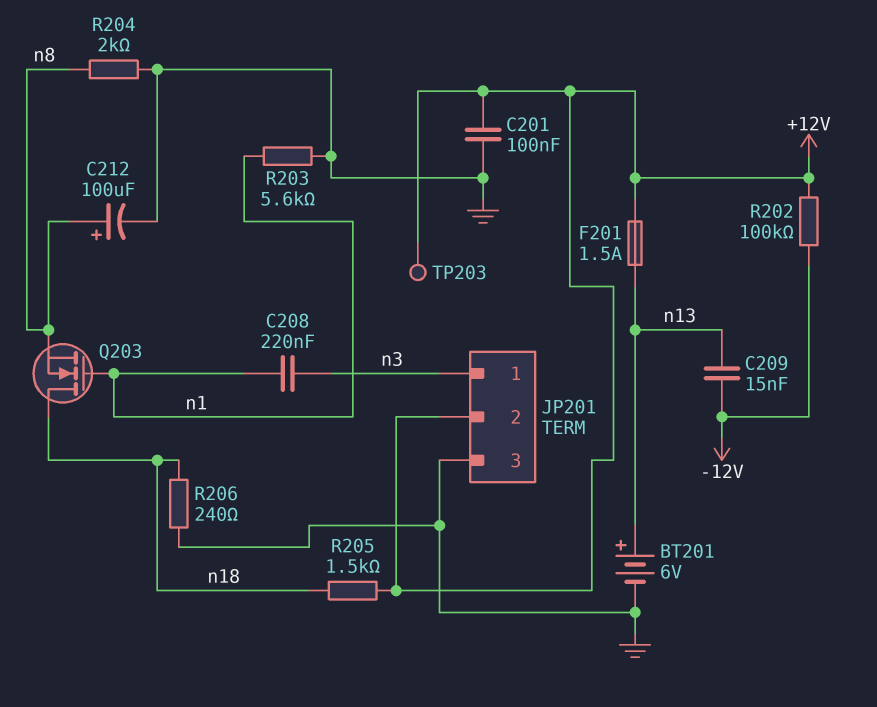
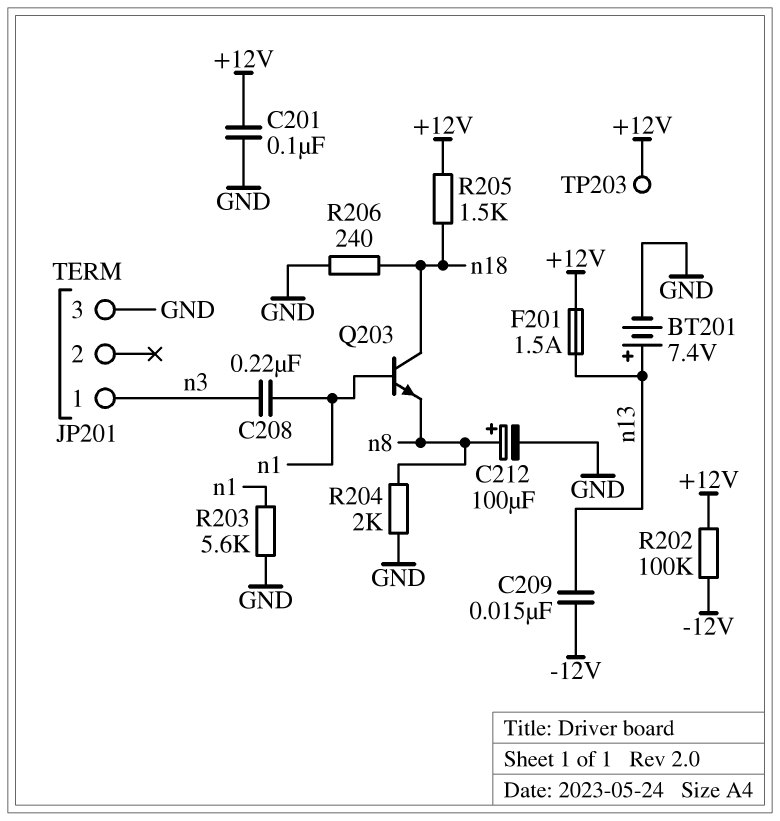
BT201: 6V (plus n13, minus GND) -> 7.4V (plus n13, minus GND)
JP201 pin 2: +12V -> none
Q203: NMOS (G n1, D n18, S n8) -> NPN (B n1, C n18, E n8)

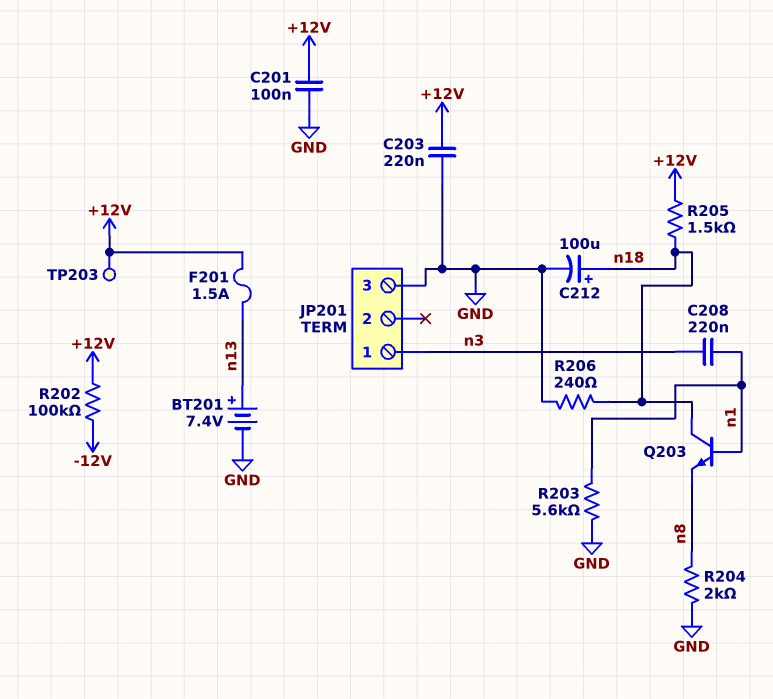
C203: none -> 220nF (+12V, GND)
C209: 15nF (-12V, n13) -> none
C212: 100uF (plus n8, minus GND) -> 100uF (plus n18, minus GND)

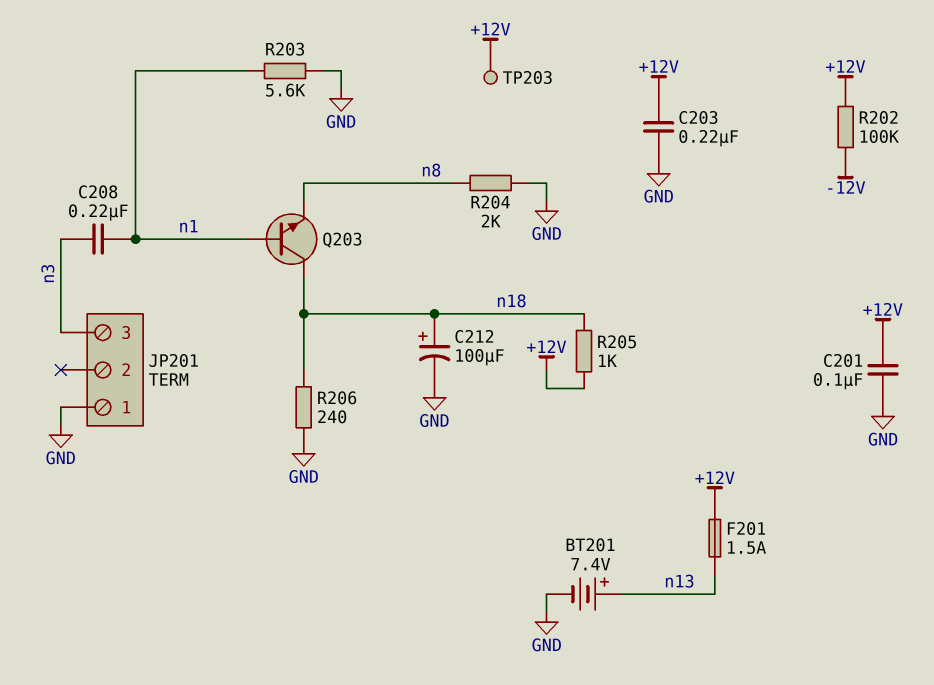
JP201 pin 1: n3 -> GND
JP201 pin 3: GND -> n3
R205: 1.5k (+12V, n18) -> 1k (+12V, n18)

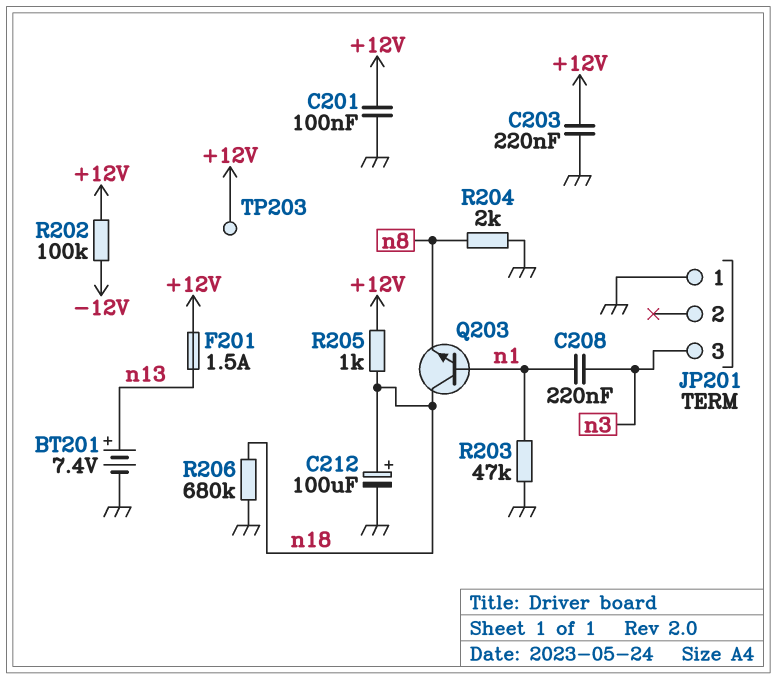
R203: 5.6k (GND, n1) -> 47k (GND, n1)
R206: 240 (GND, n18) -> 680k (GND, n18)

